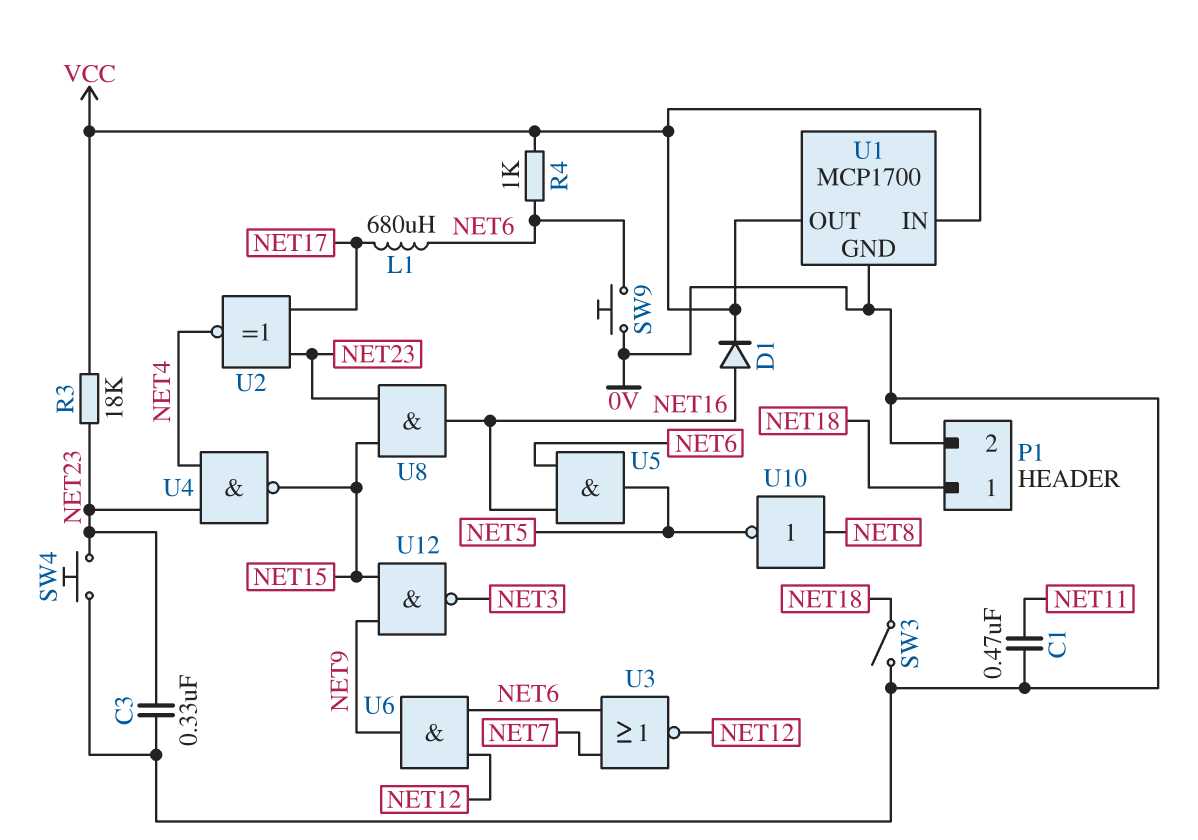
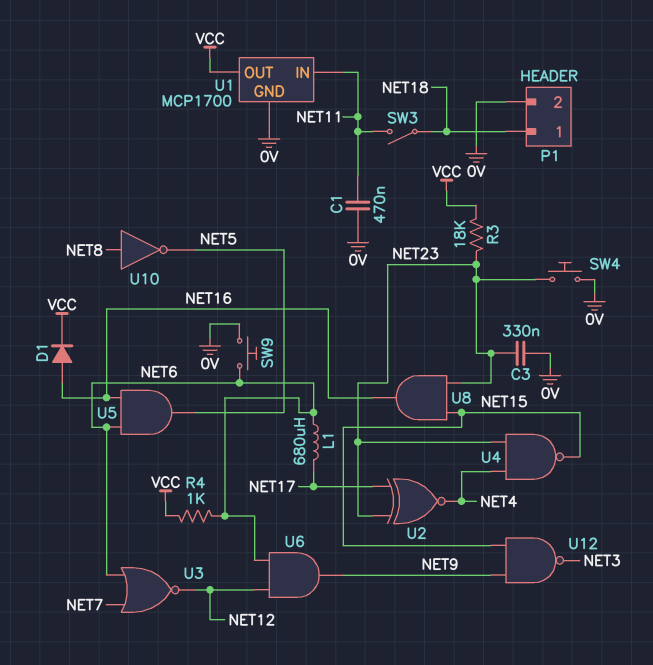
SW3: switch (0V, NET18) -> switch (NET11, NET18)
U1 pin IN: VCC -> NET11

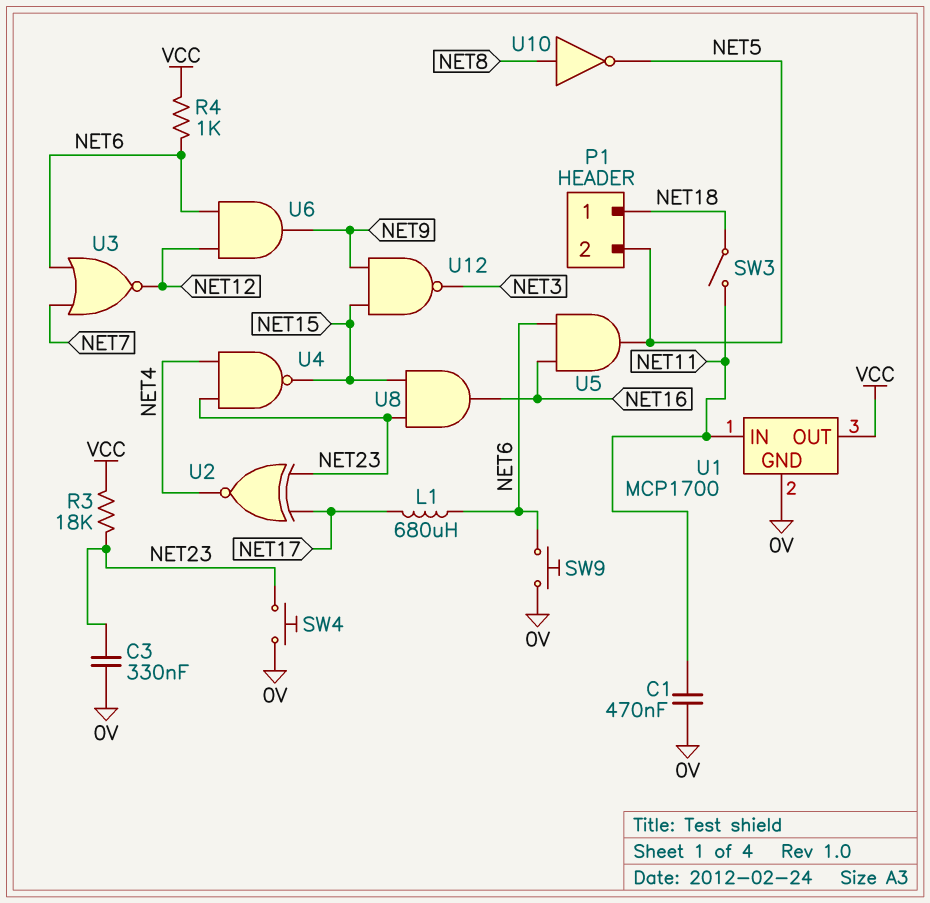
D1: diode (A NET16, K VCC) -> none
P1 pin 2: 0V -> NET5

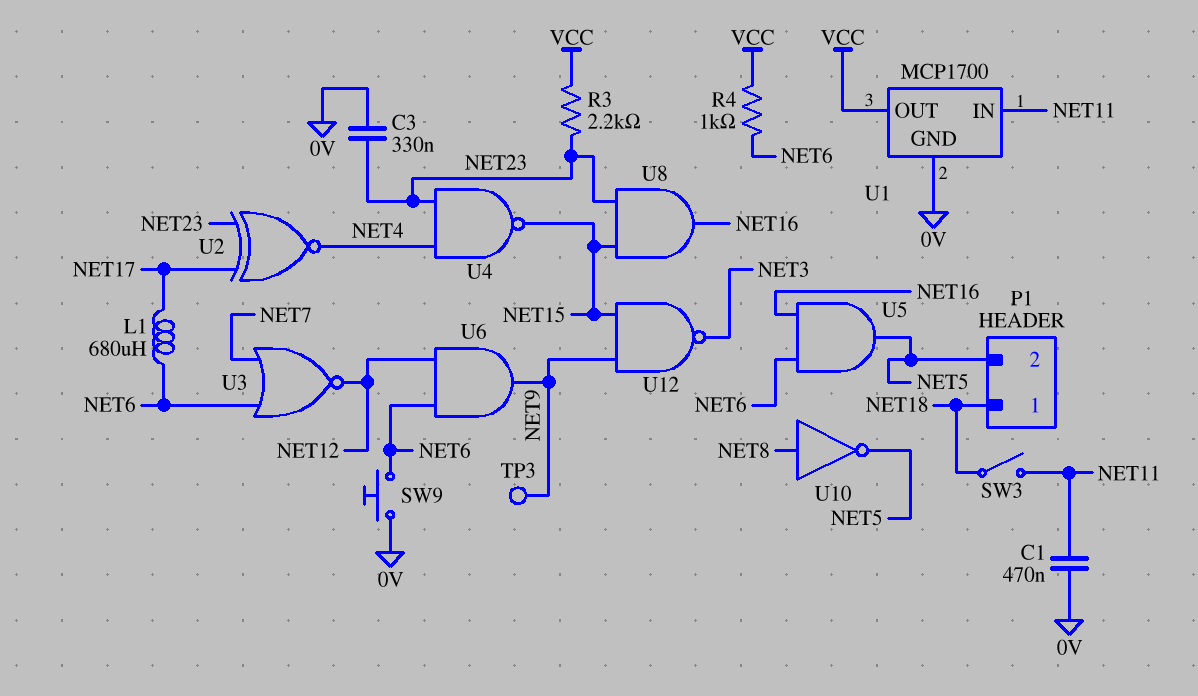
R3: 18k (NET23, VCC) -> 2.2k (NET23, VCC)
SW4: button (0V, NET23) -> none
TP3: none -> test point (NET9)

